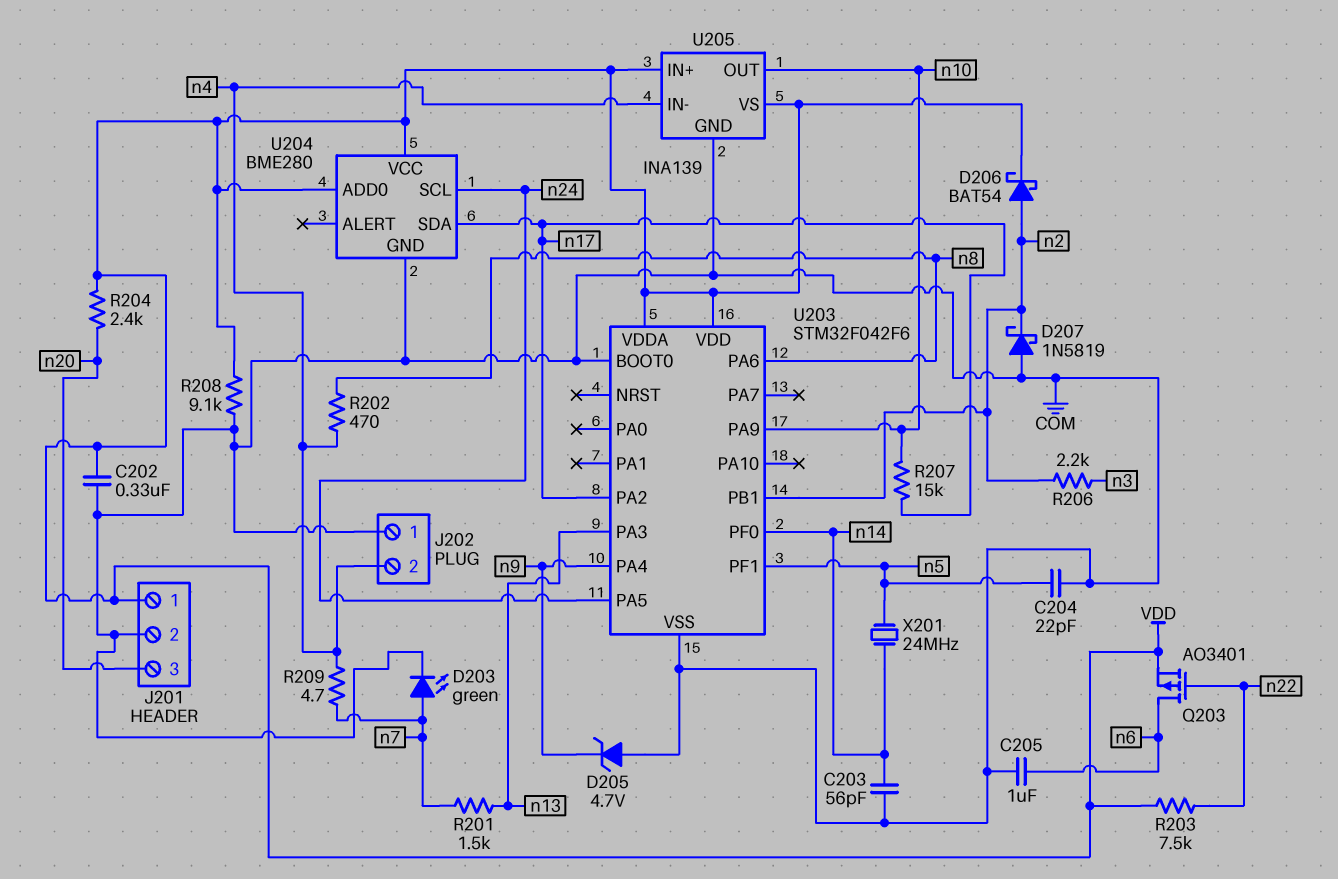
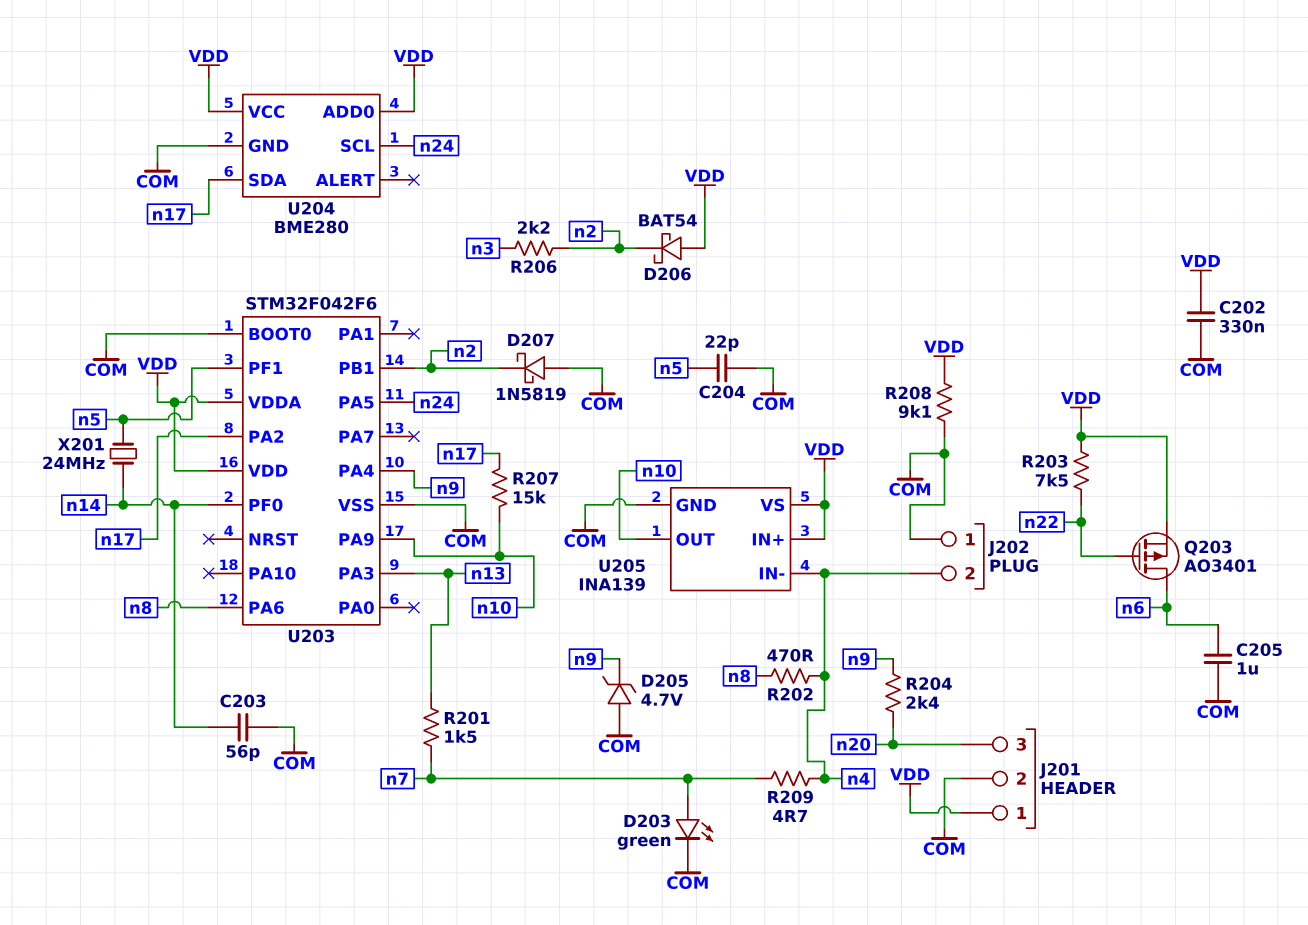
D206: schottky BAT54 (A n2, K VDD) -> schottky BAT54 (A VDD, K n2)
R204: 2.4k (VDD, n20) -> 2.4k (n9, n20)

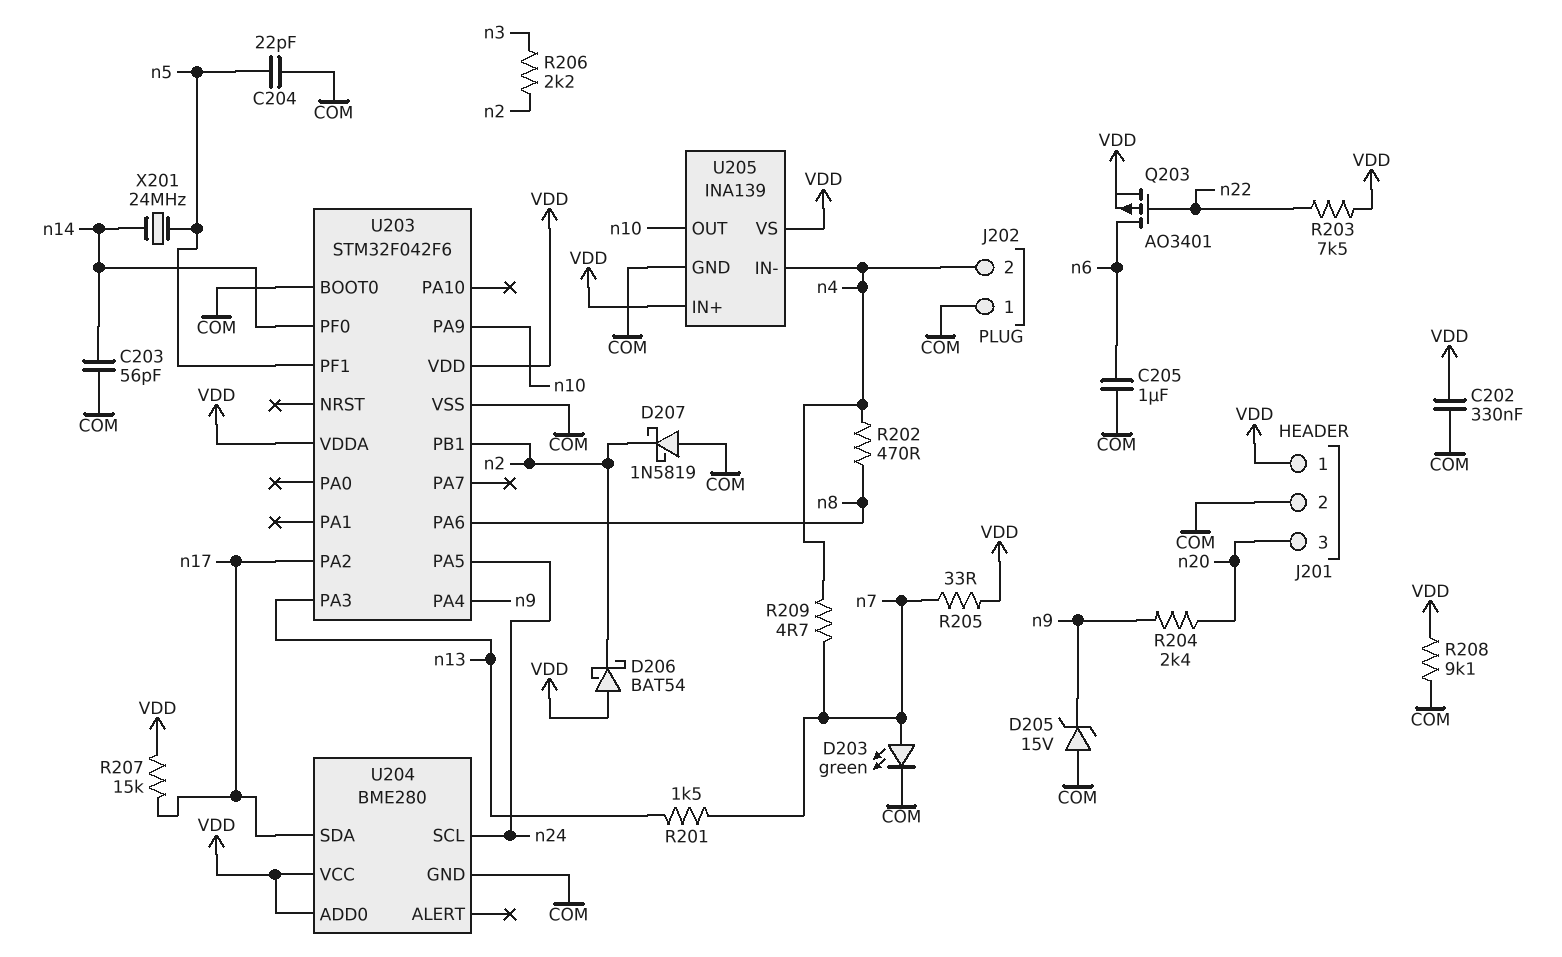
D205: zener 4.7V (A COM, K n9) -> zener 15V (A COM, K n9)
R205: none -> 33 (VDD, n7)
R207: 15k (n10, n17) -> 15k (VDD, n17)

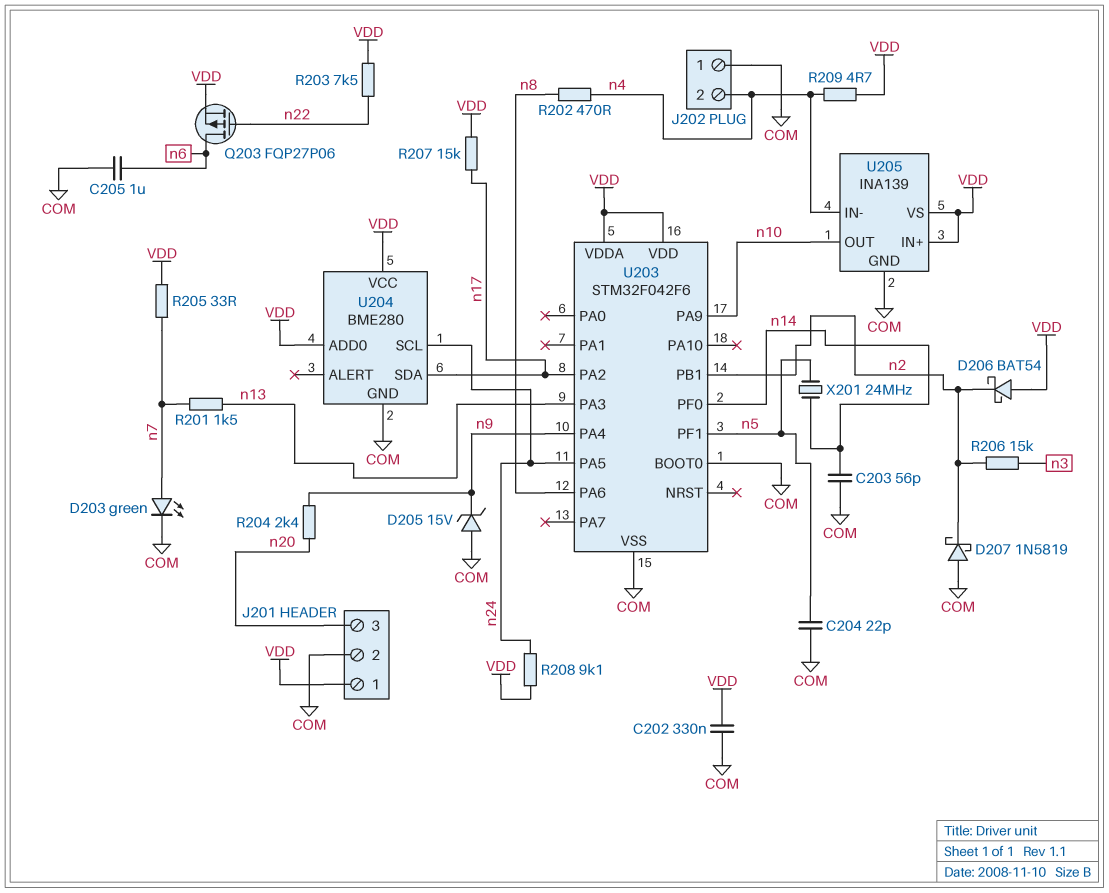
Q203: PMOS AO3401 (G n22, D n6, S VDD) -> PMOS FQP27P06 (G n22, D n6, S VDD)
R206: 2.2k (n2, n3) -> 15k (n2, n3)
R208: 9.1k (COM, VDD) -> 9.1k (VDD, n24)
R209: 4.7 (n4, n7) -> 4.7 (VDD, n4)

